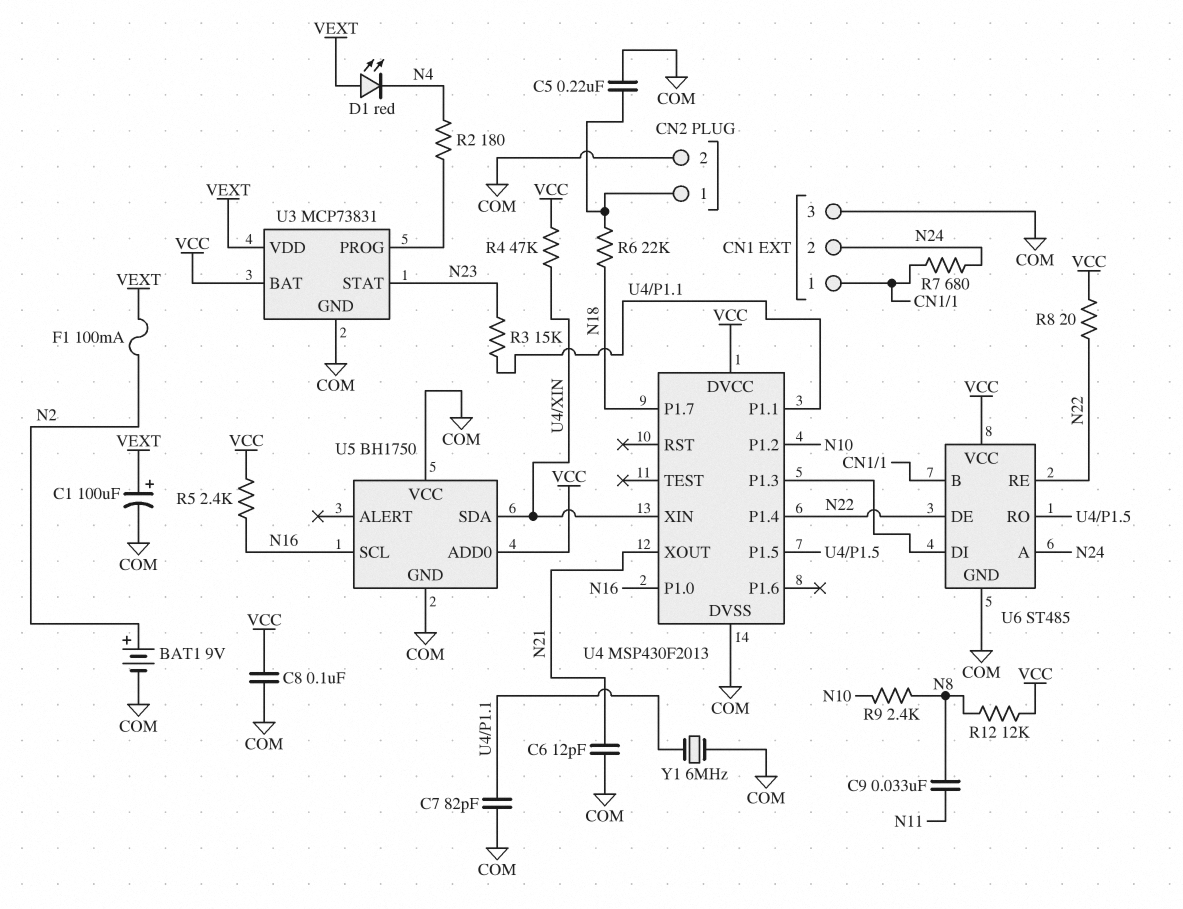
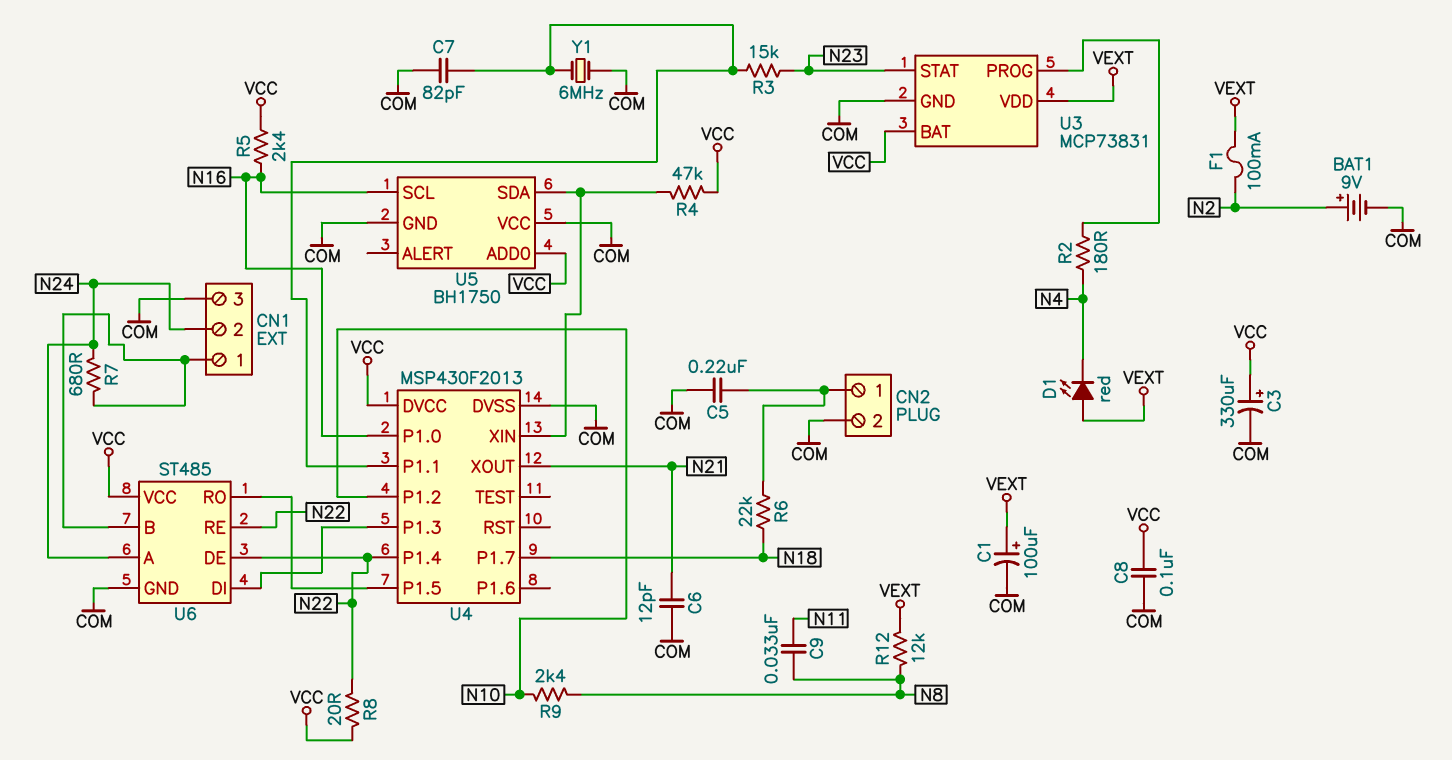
C3: none -> 330uF (plus VCC, minus COM)
R12: 12k (N8, VCC) -> 12k (N8, VEXT)

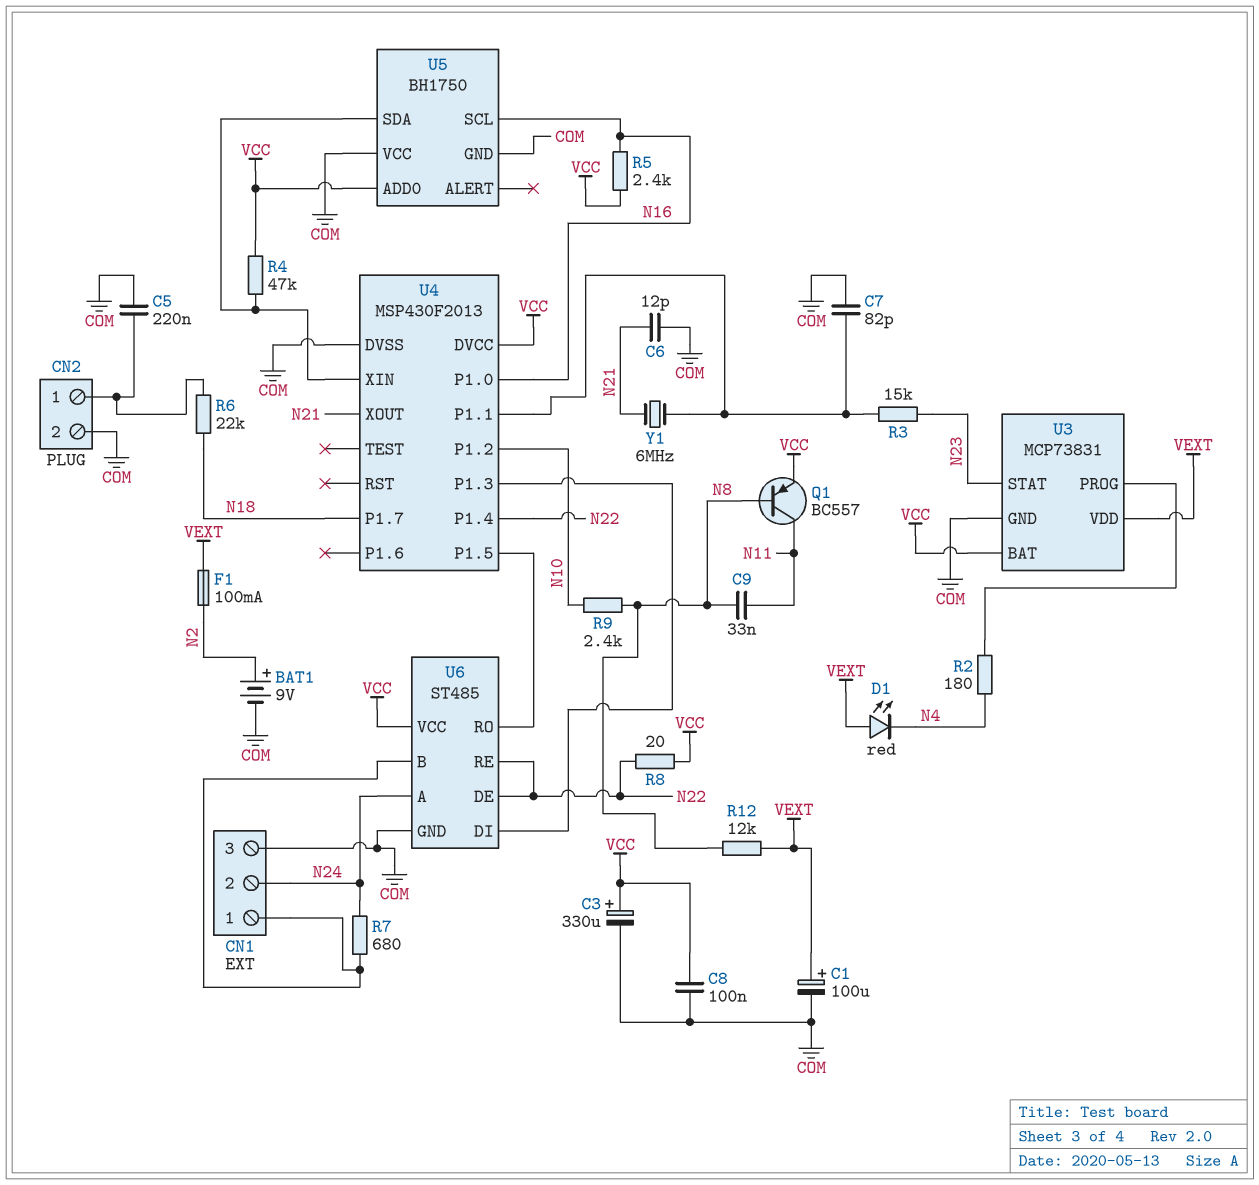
Q1: none -> PNP BC557 (B N8, C N11, E VCC)
Y1: 6MHz (COM, U4/P1.1) -> 6MHz (N21, U4/P1.1)

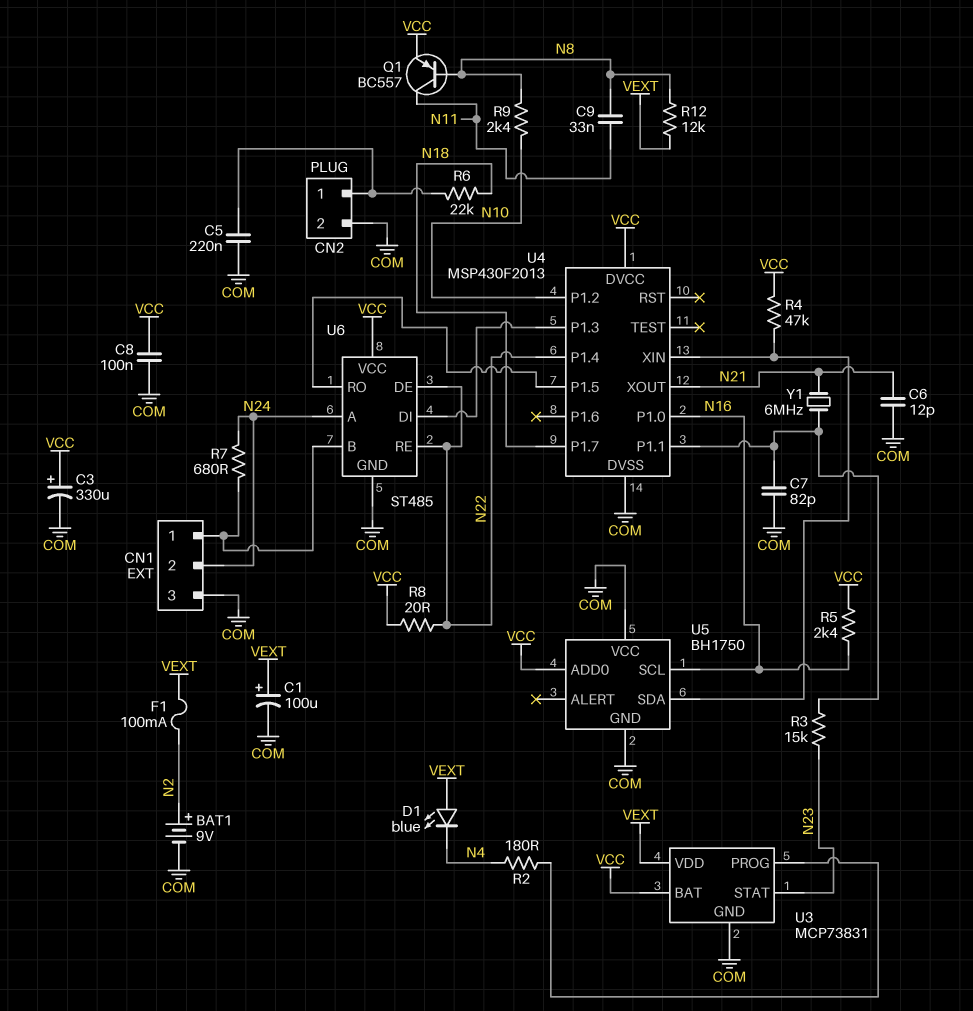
D1: LED red (A VEXT, K N4) -> LED blue (A VEXT, K N4)

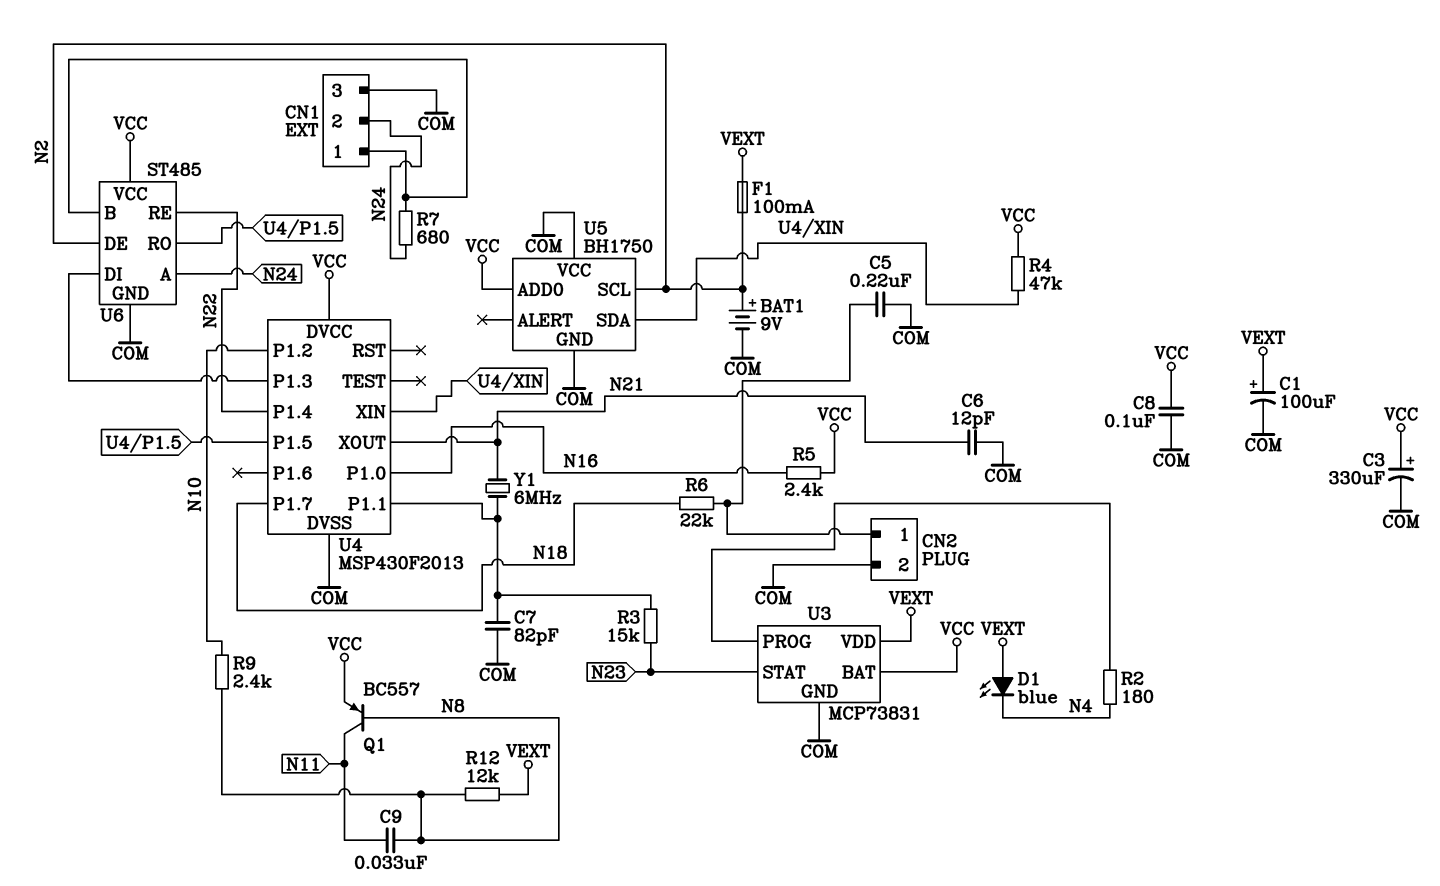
R8: 20 (N22, VCC) -> none
U5 pin SCL: N16 -> N2
U6 pin DE: N22 -> N2

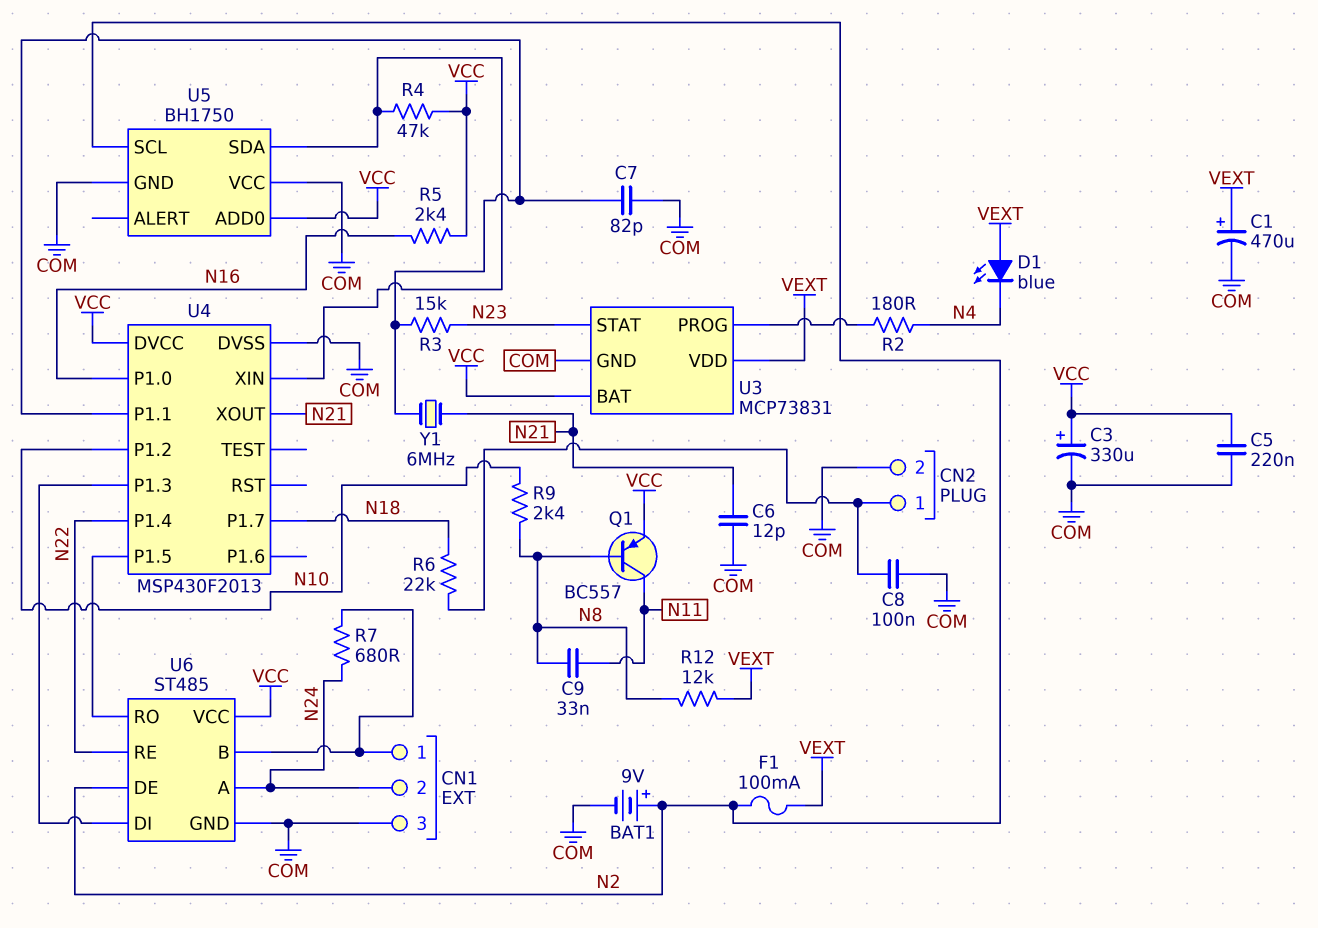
C1: 100uF (plus VEXT, minus COM) -> 470uF (plus VEXT, minus COM)
C5: 220nF (CN2/1, COM) -> 220nF (COM, VCC)
C8: 100nF (COM, VCC) -> 100nF (CN2/1, COM)

